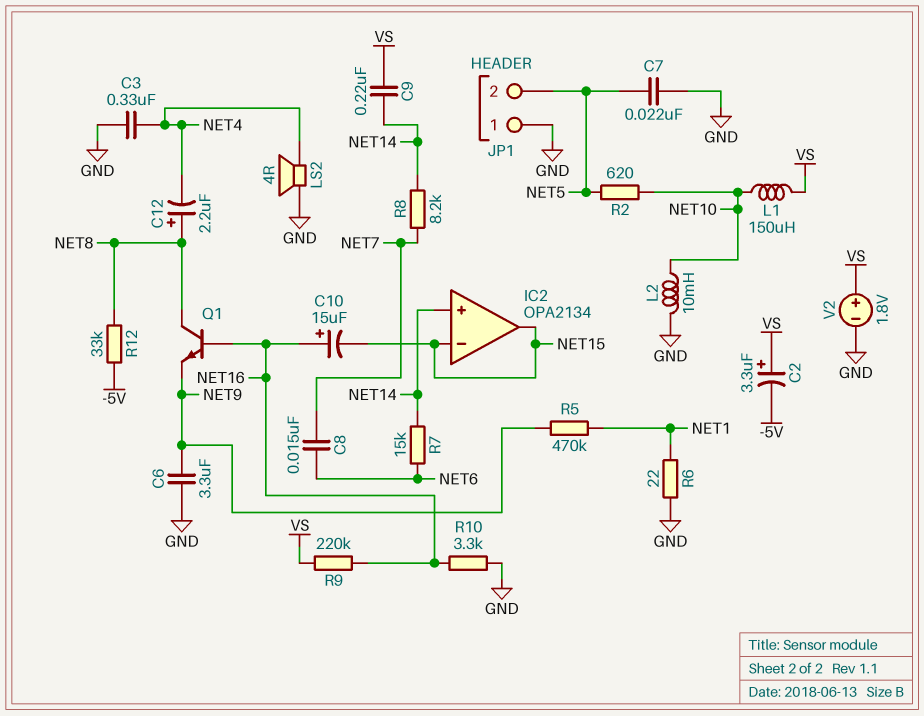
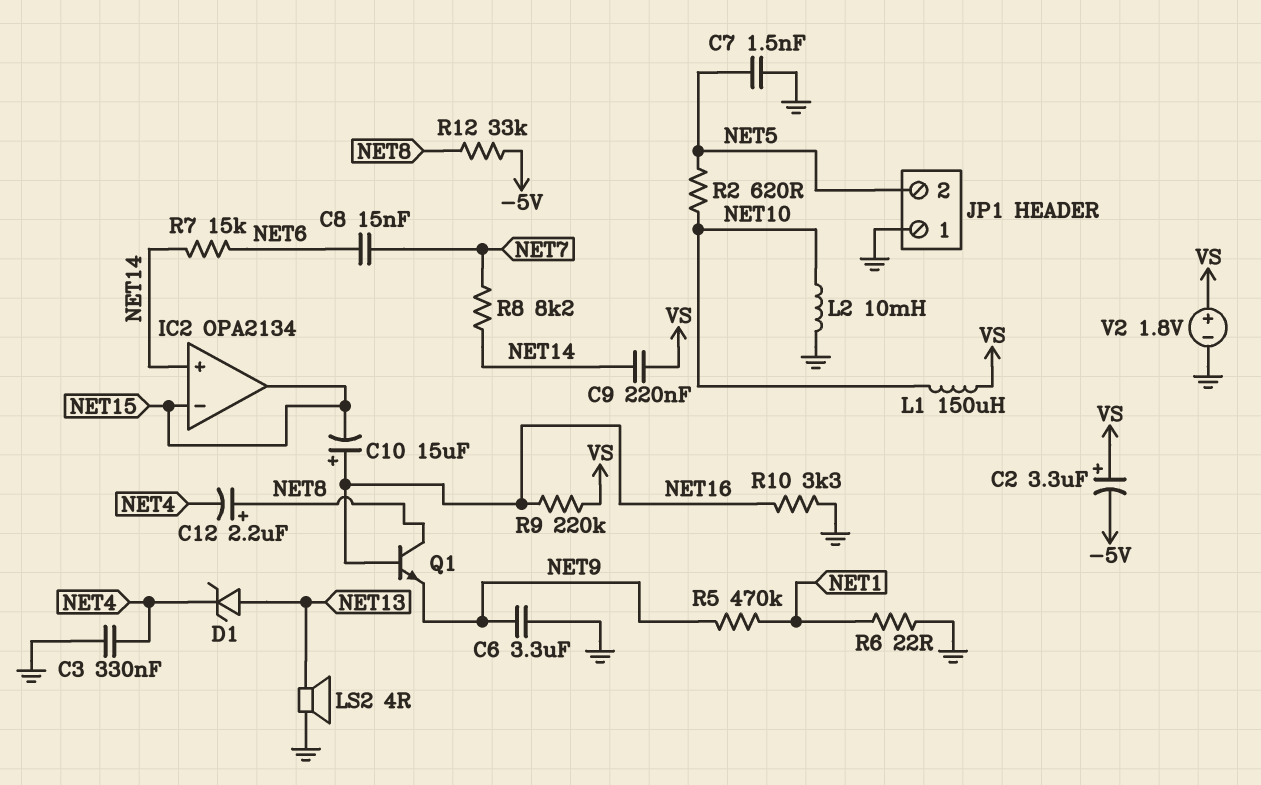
C7: 22nF (GND, NET5) -> 1.5nF (GND, NET5)
D1: none -> zener (A NET13, K NET4)
LS2: speaker 4R (GND, NET4) -> speaker 4R (GND, NET13)

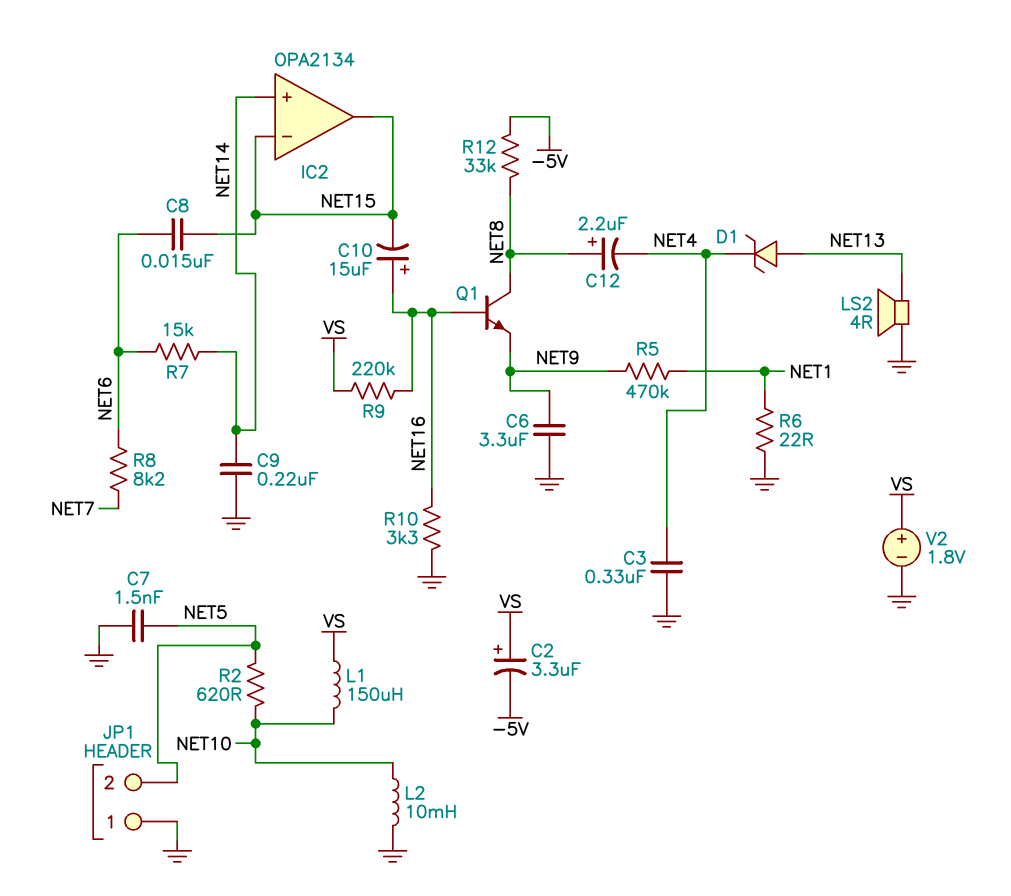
C8: 15nF (NET6, NET7) -> 15nF (NET6, NET15)
C9: 220nF (NET14, VS) -> 220nF (GND, NET14)
R8: 8.2k (NET7, NET14) -> 8.2k (NET6, NET7)

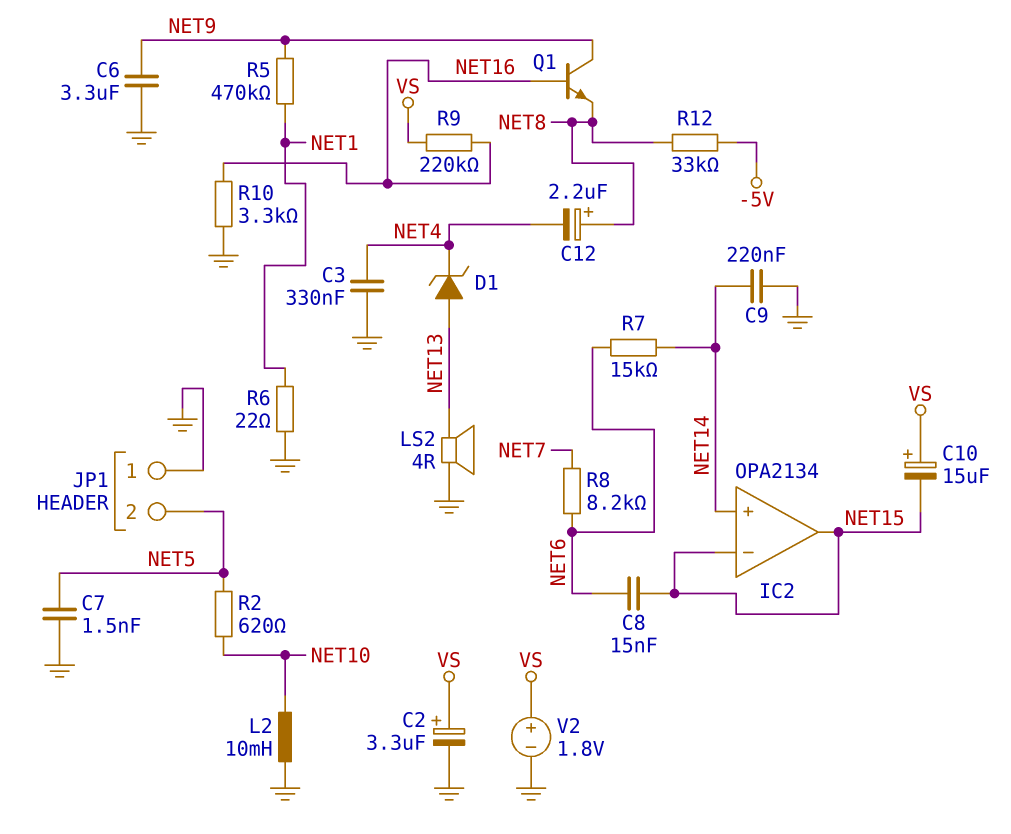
C2: 3.3uF (plus VS, minus -5V) -> 3.3uF (plus VS, minus GND)
C10: 15uF (plus NET16, minus NET15) -> 15uF (plus VS, minus NET15)
L1: 150uH (NET10, VS) -> none
Q1: NPN (B NET16, C NET8, E NET9) -> NPN (B NET16, C NET9, E NET8)

